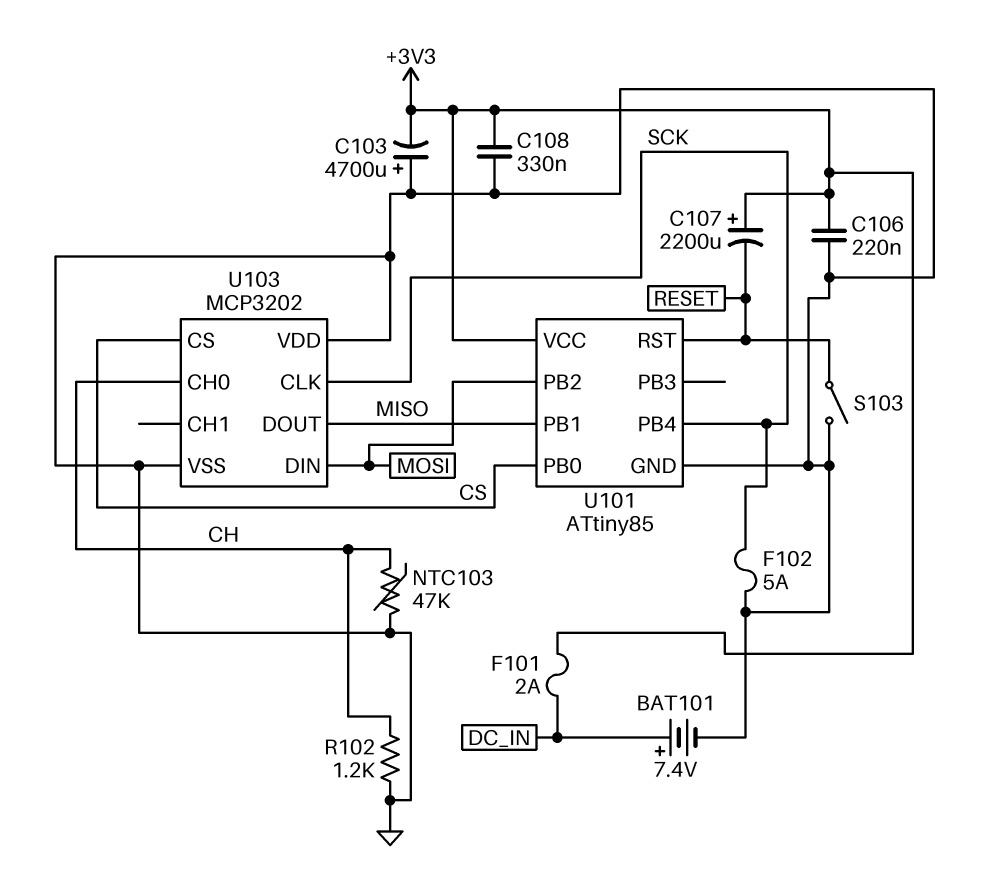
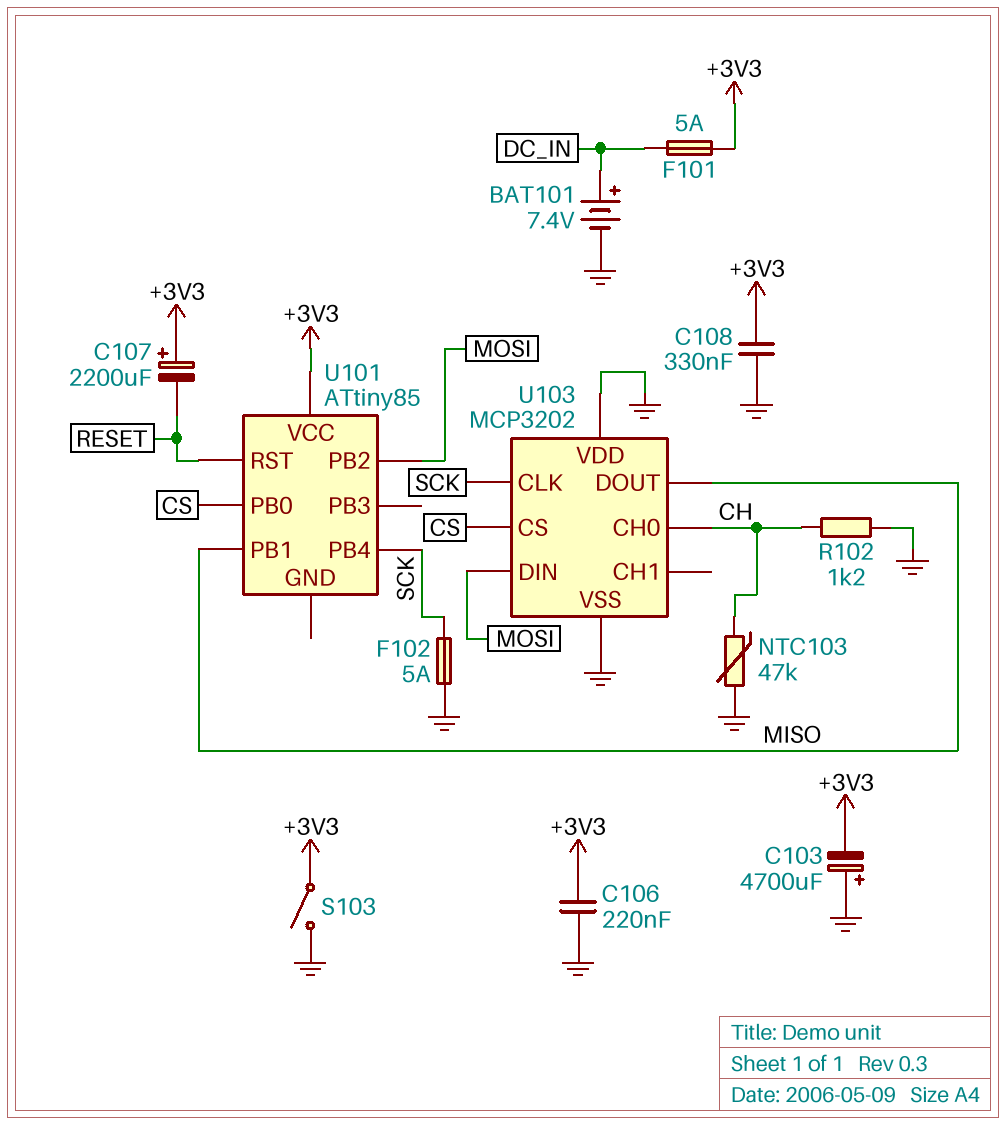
F101: 2A (+3V3, DC_IN) -> 5A (+3V3, DC_IN)
S103: switch (GND, RESET) -> switch (+3V3, GND)
U101 pin GND: GND -> none

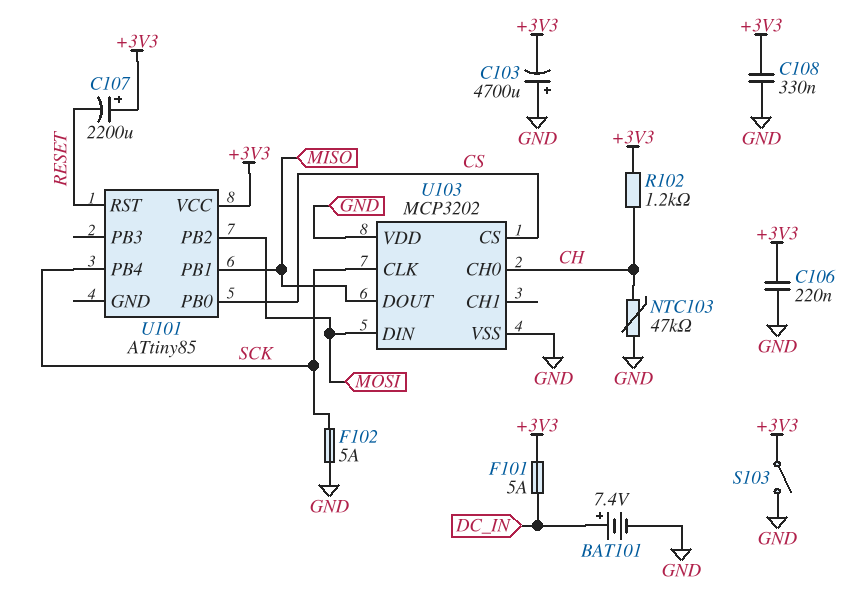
R102: 1.2k (CH, GND) -> 1.2k (+3V3, CH)

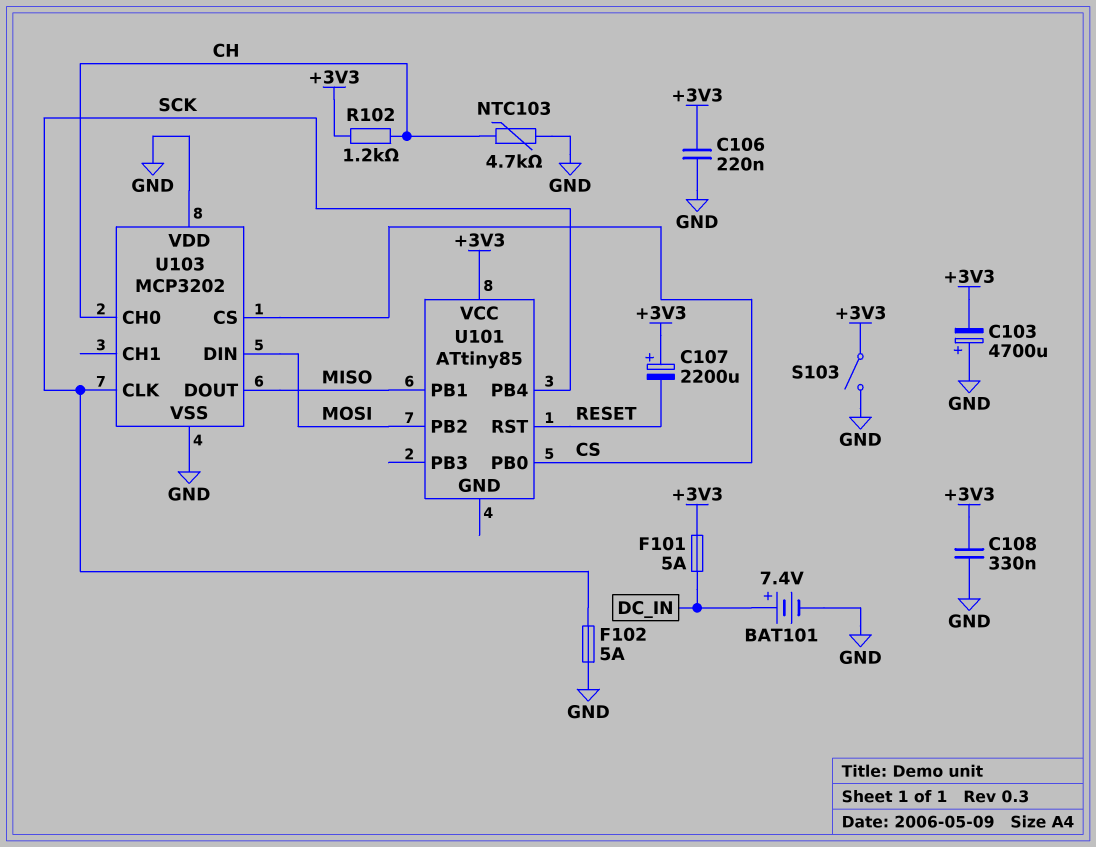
NTC103: 47k (CH, GND) -> 4.7k (CH, GND)

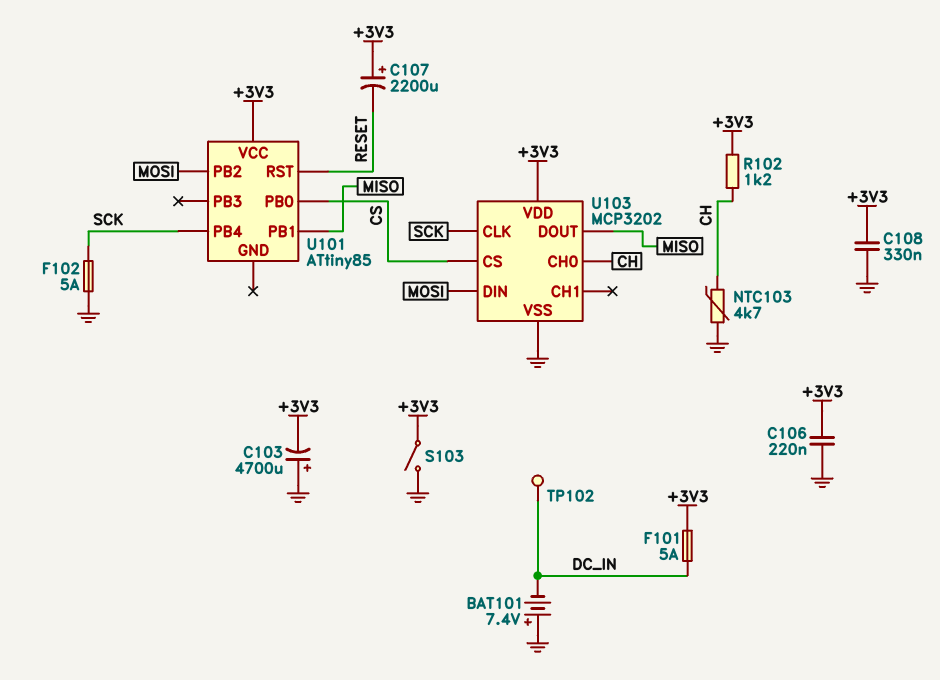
BAT101: 7.4V (plus DC_IN, minus GND) -> 7.4V (plus GND, minus DC_IN)
TP102: none -> test point (DC_IN)
U103 pin VDD: GND -> +3V3

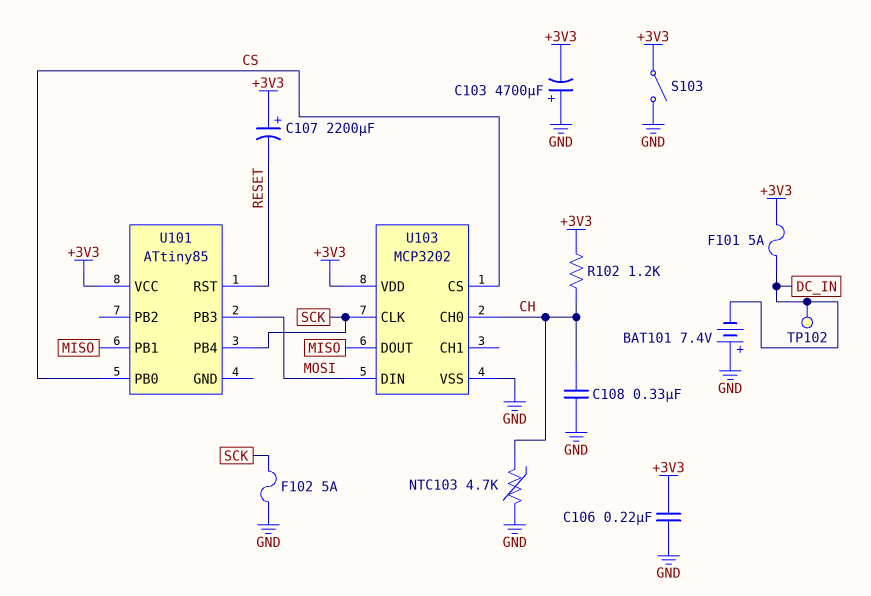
C108: 330nF (+3V3, GND) -> 330nF (CH, GND)
U101 pin PB2: MOSI -> none
U101 pin PB3: none -> MOSI

